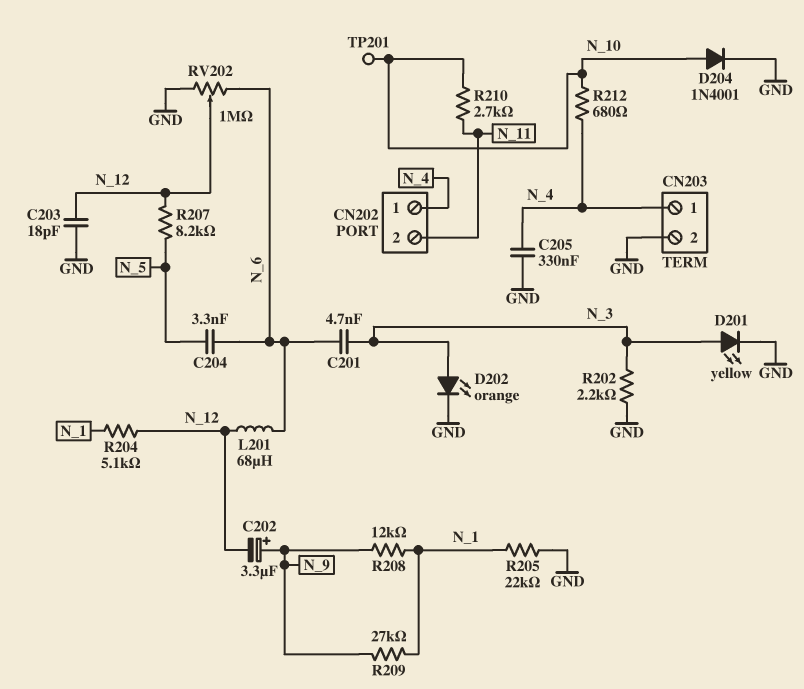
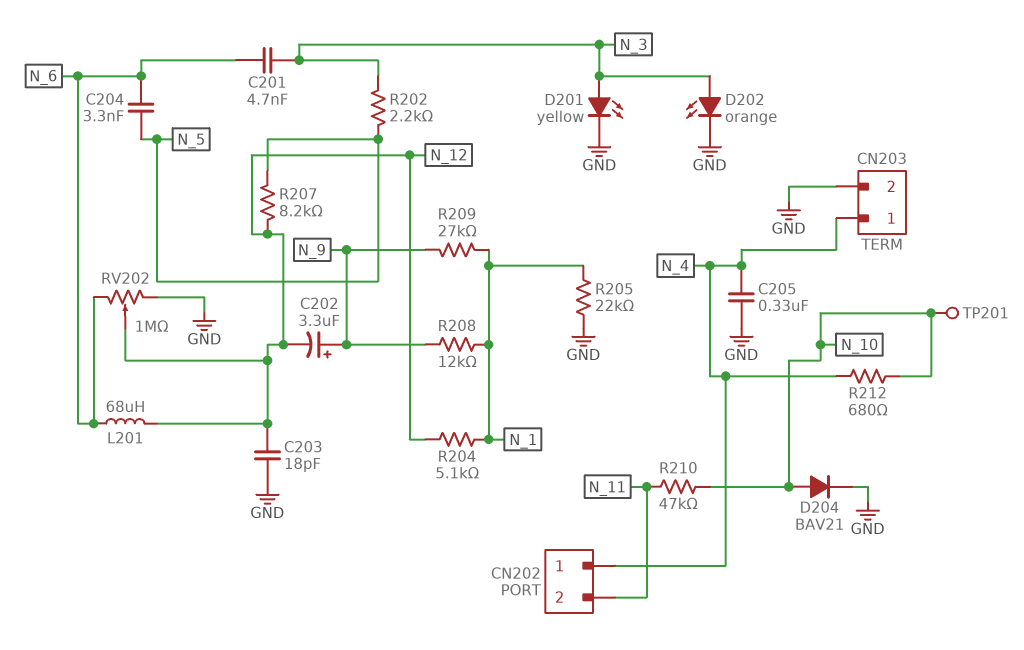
D204: diode 1N4001 (A N_10, K GND) -> diode BAV21 (A N_10, K GND)
R202: 2.2k (GND, N_3) -> 2.2k (N_3, N_5)
R210: 2.7k (N_10, N_11) -> 47k (N_10, N_11)

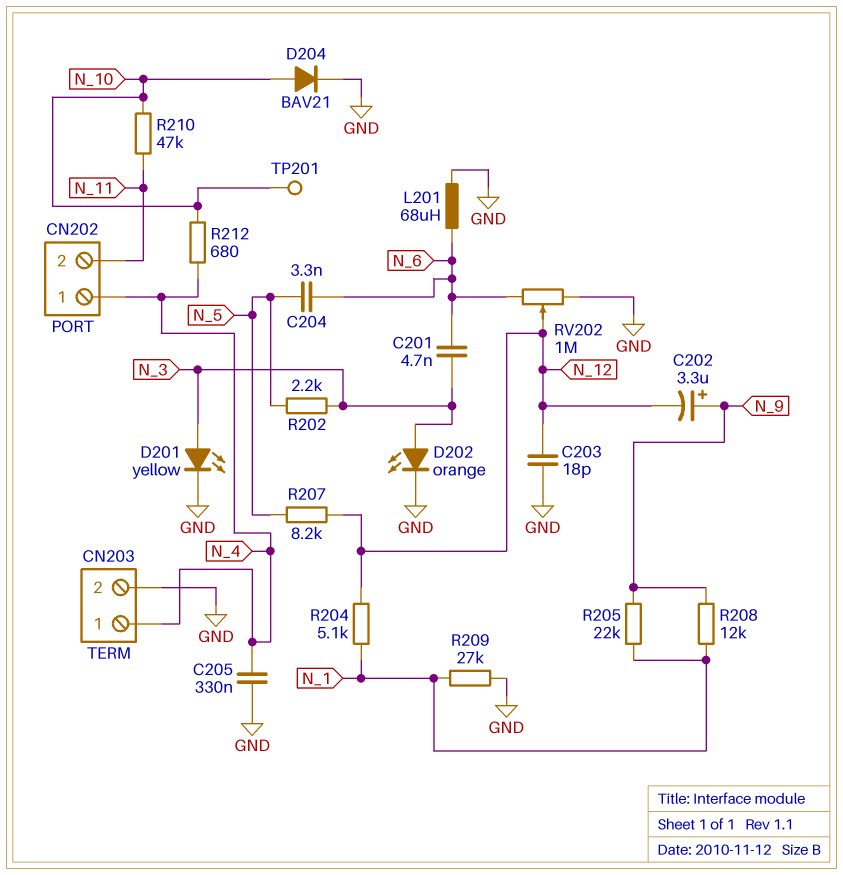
L201: 68uH (N_6, N_12) -> 68uH (GND, N_6)
R205: 22k (GND, N_1) -> 22k (N_1, N_9)
R209: 27k (N_1, N_9) -> 27k (GND, N_1)

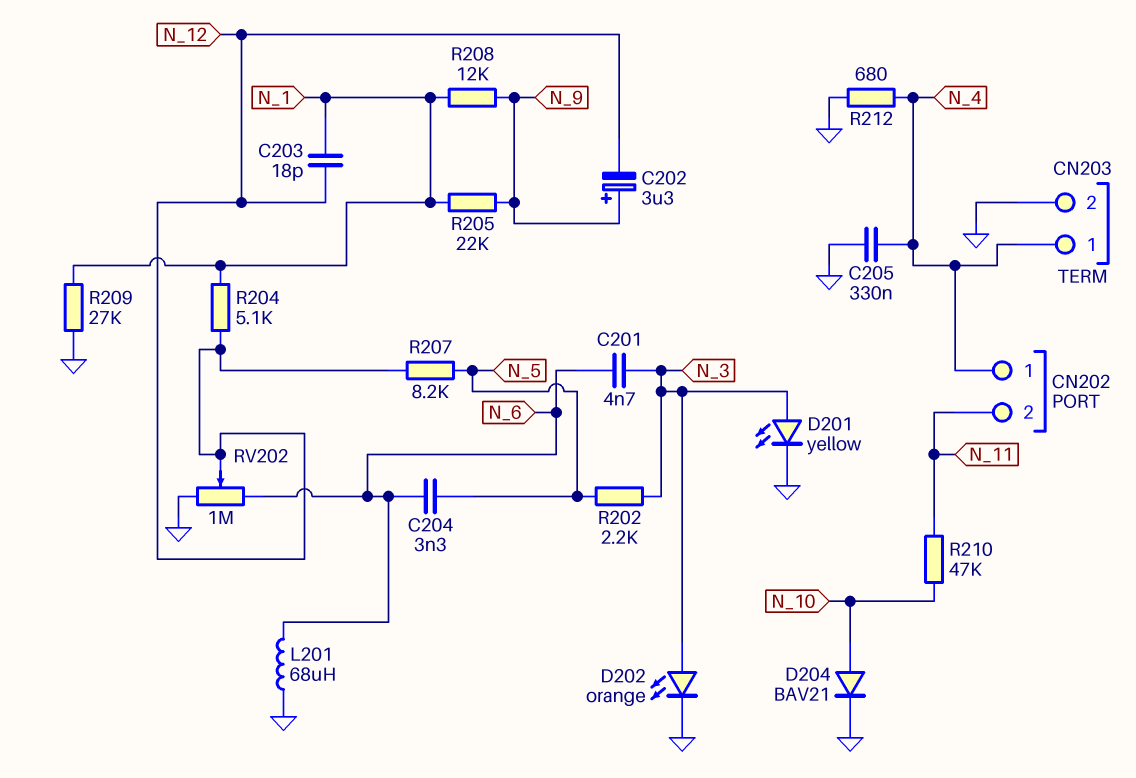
C203: 18pF (GND, N_12) -> 18pF (N_1, N_12)
R212: 680 (N_4, N_10) -> 680 (GND, N_4)
TP201: test point (N_10) -> none

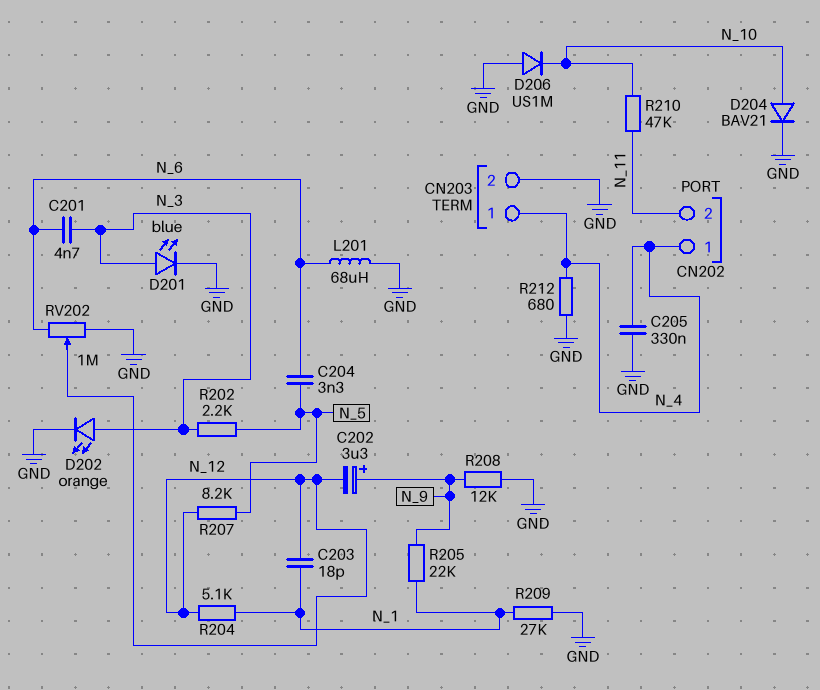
D201: LED yellow (A N_3, K GND) -> LED blue (A N_3, K GND)
D206: none -> diode US1M (A GND, K N_10)
R208: 12k (N_1, N_9) -> 12k (GND, N_9)

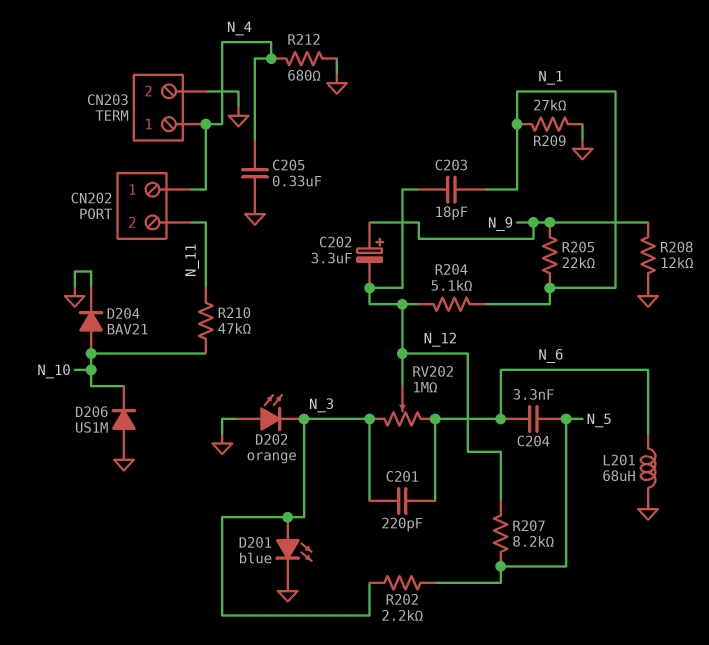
C201: 4.7nF (N_3, N_6) -> 220pF (N_3, N_6)
D202: LED orange (A N_3, K GND) -> LED orange (A GND, K N_3)
RV202: 1M (GND, N_6, wiper N_12) -> 1M (N_3, N_6, wiper N_12)

